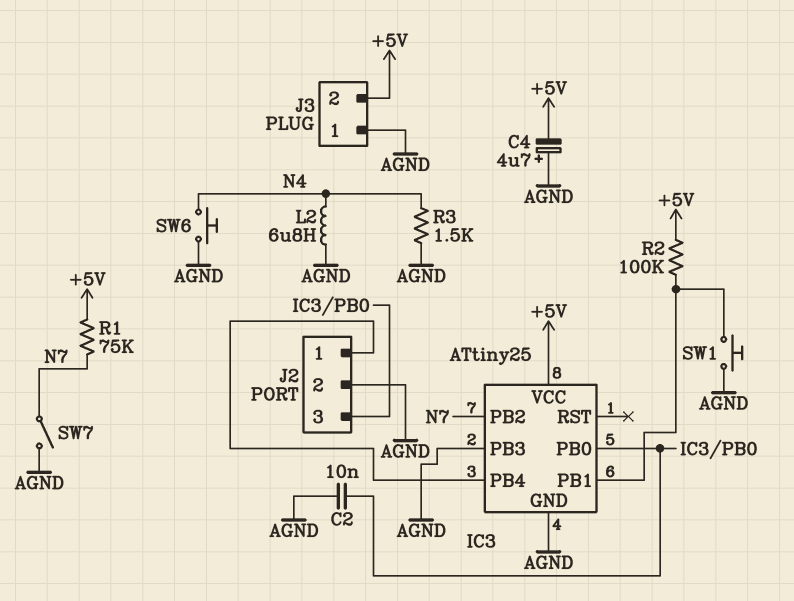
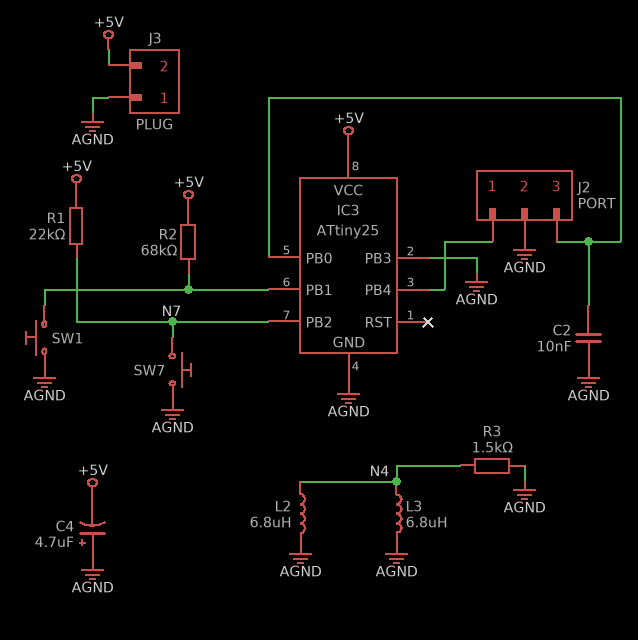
L3: none -> 6.8uH (AGND, N4)
R1: 75k (+5V, N7) -> 22k (+5V, N7)
R2: 100k (+5V, IC3/PB1) -> 68k (+5V, IC3/PB1)
SW6: button (AGND, N4) -> none
SW7: switch (AGND, N7) -> button (AGND, N7)

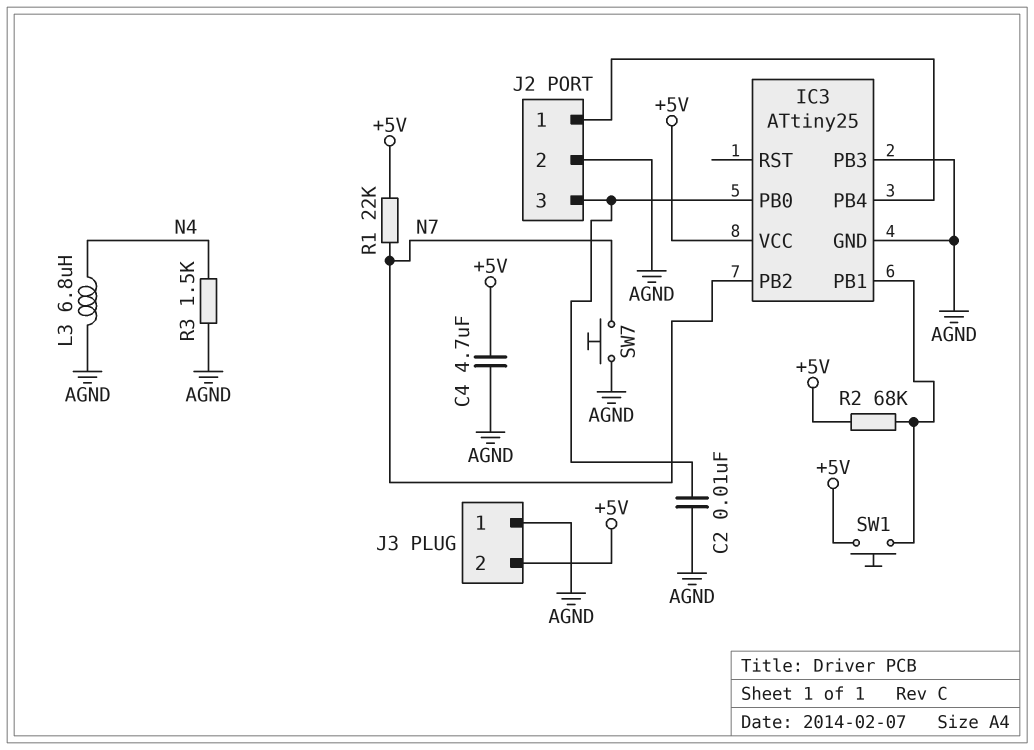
C4: 4.7uF (plus AGND, minus +5V) -> 4.7uF (+5V, AGND)
L2: 6.8uH (AGND, N4) -> none
SW1: button (AGND, IC3/PB1) -> button (+5V, IC3/PB1)

